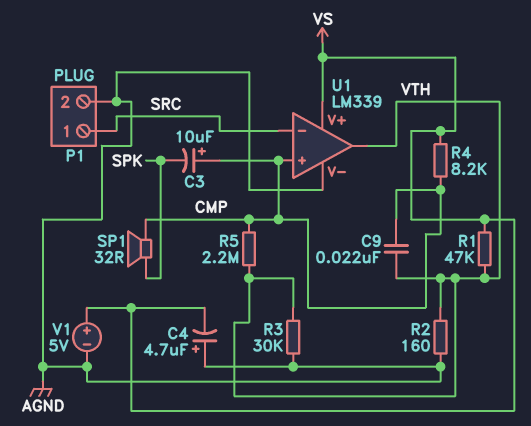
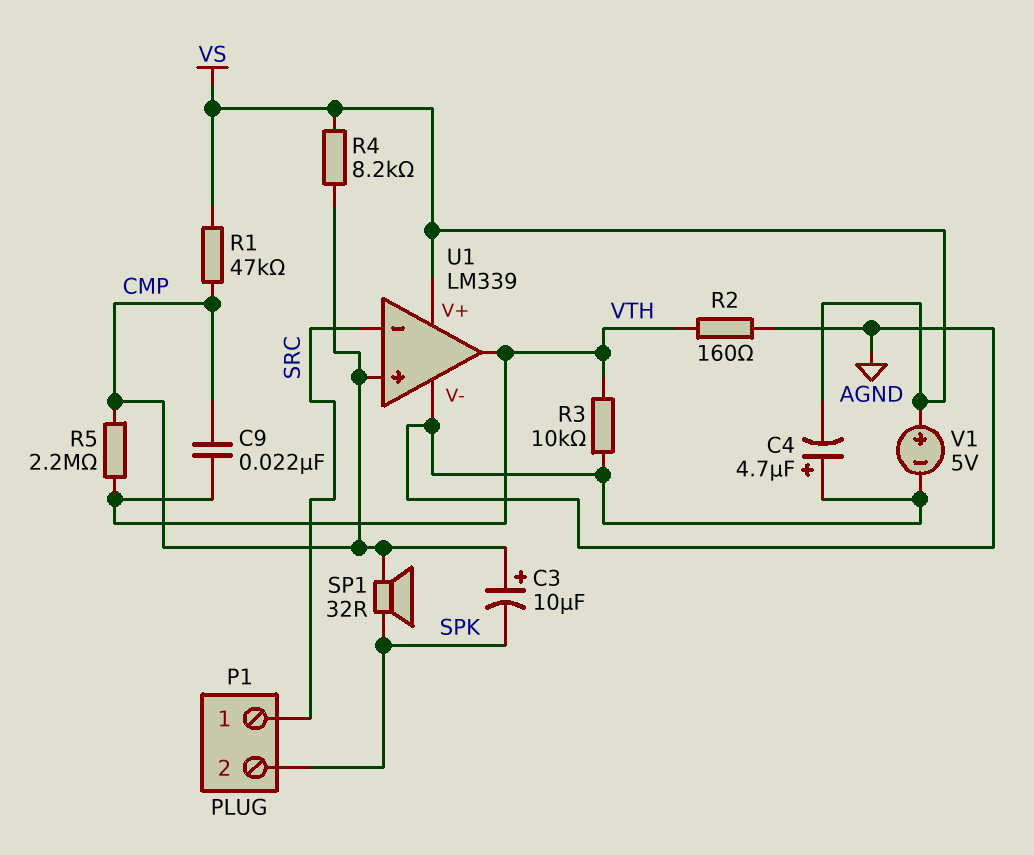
P1 pin 2: AGND -> SPK
R1: 47k (VS, VTH) -> 47k (CMP, VS)
R3: 30k (AGND, VTH) -> 10k (AGND, VTH)

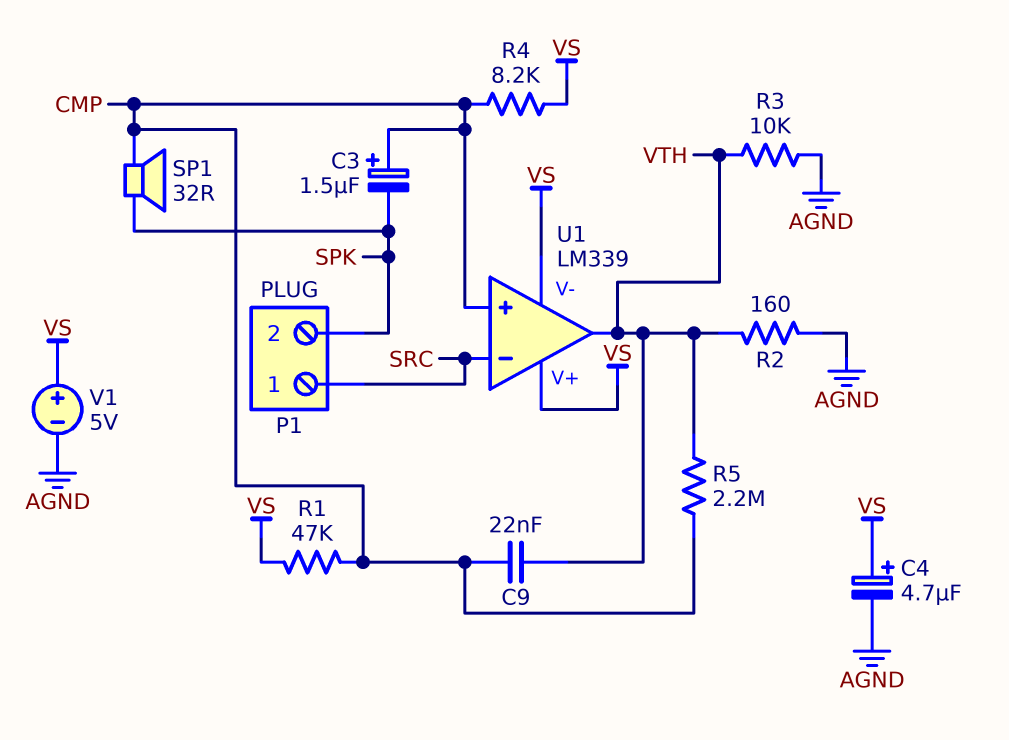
C3: 10uF (plus CMP, minus SPK) -> 1.5uF (plus CMP, minus SPK)
C4: 4.7uF (plus AGND, minus VS) -> 4.7uF (plus VS, minus AGND)
U1 pin V-: AGND -> VS

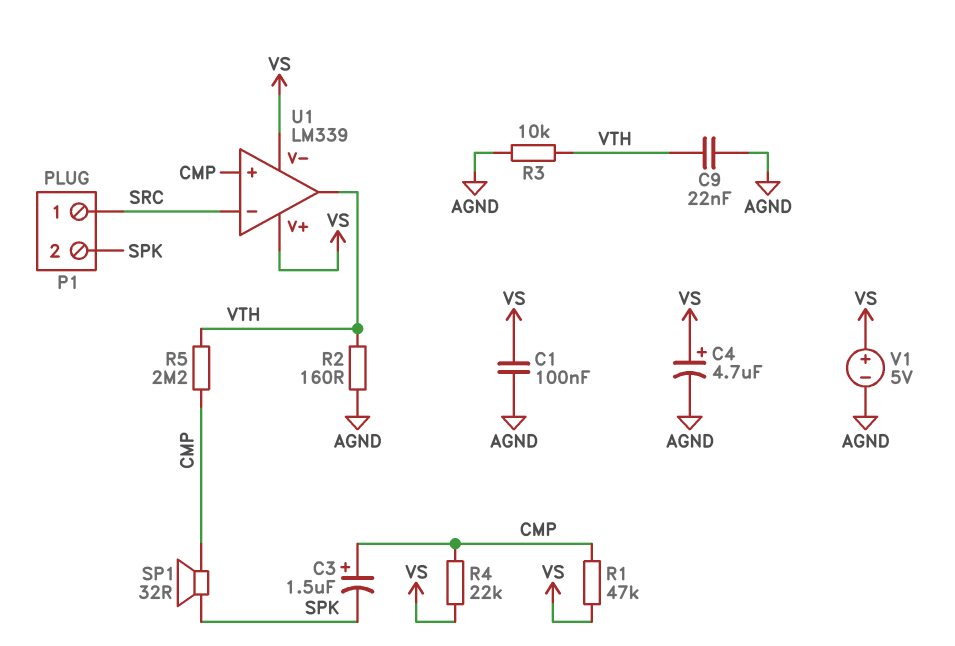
C1: none -> 100nF (AGND, VS)
C9: 22nF (CMP, VTH) -> 22nF (AGND, VTH)
R4: 8.2k (CMP, VS) -> 22k (CMP, VS)

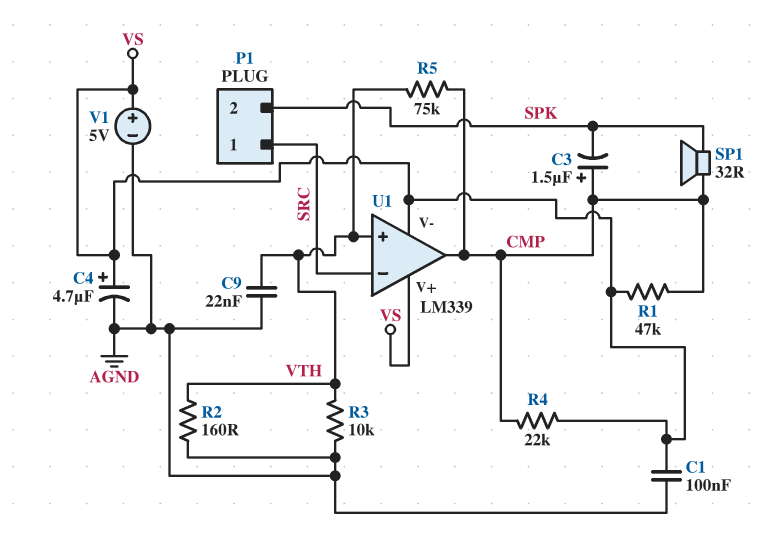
R5: 2.2M (CMP, VTH) -> 75k (CMP, VTH)
U1 pin in+: CMP -> VTH
U1 pin out: VTH -> CMP

